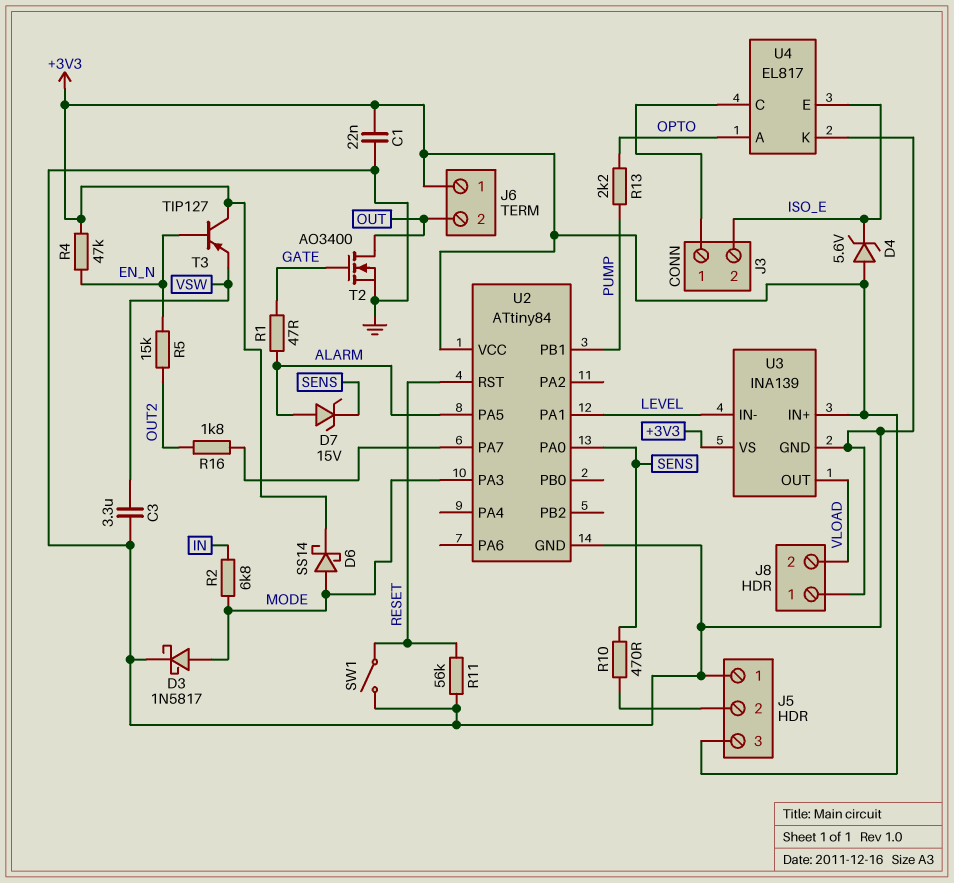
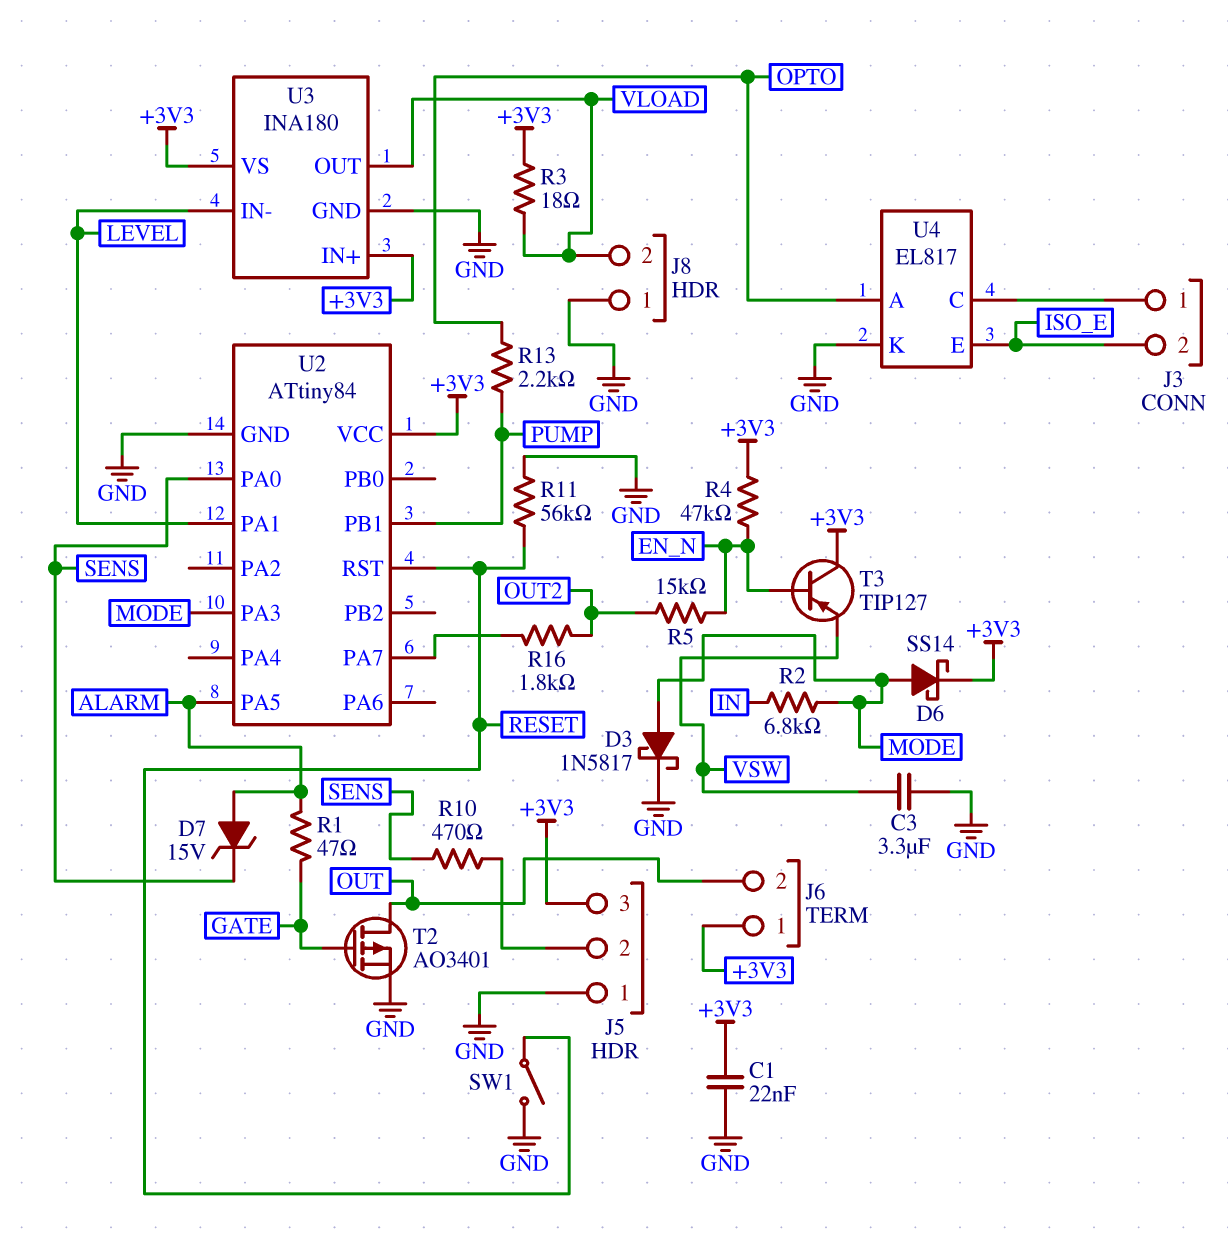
D4: zener 5.6V (A +3V3, K ISO_E) -> none
R3: none -> 18 (+3V3, VLOAD)
T2: NMOS AO3400 (G GATE, D OUT, S GND) -> PMOS AO3401 (G GATE, D OUT, S GND)
U3: INA139 -> INA180

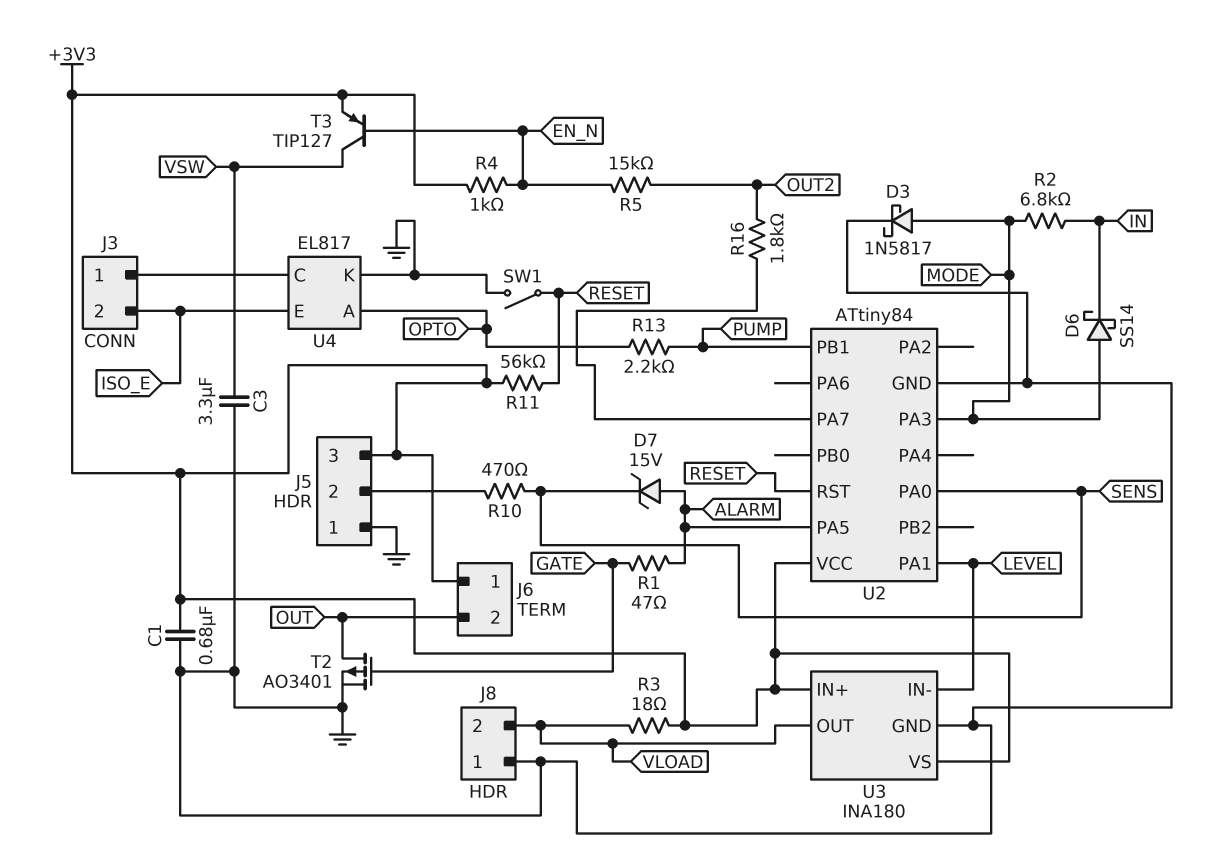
C1: 22nF (+3V3, GND) -> 680nF (+3V3, GND)
D6: schottky SS14 (A MODE, K +3V3) -> schottky SS14 (A MODE, K IN)
R4: 47k (+3V3, EN_N) -> 1k (+3V3, EN_N)
R11: 56k (GND, RESET) -> 56k (+3V3, RESET)
T3: PNP TIP127 (B EN_N, C +3V3, E VSW) -> PNP TIP127 (B EN_N, C VSW, E +3V3)

